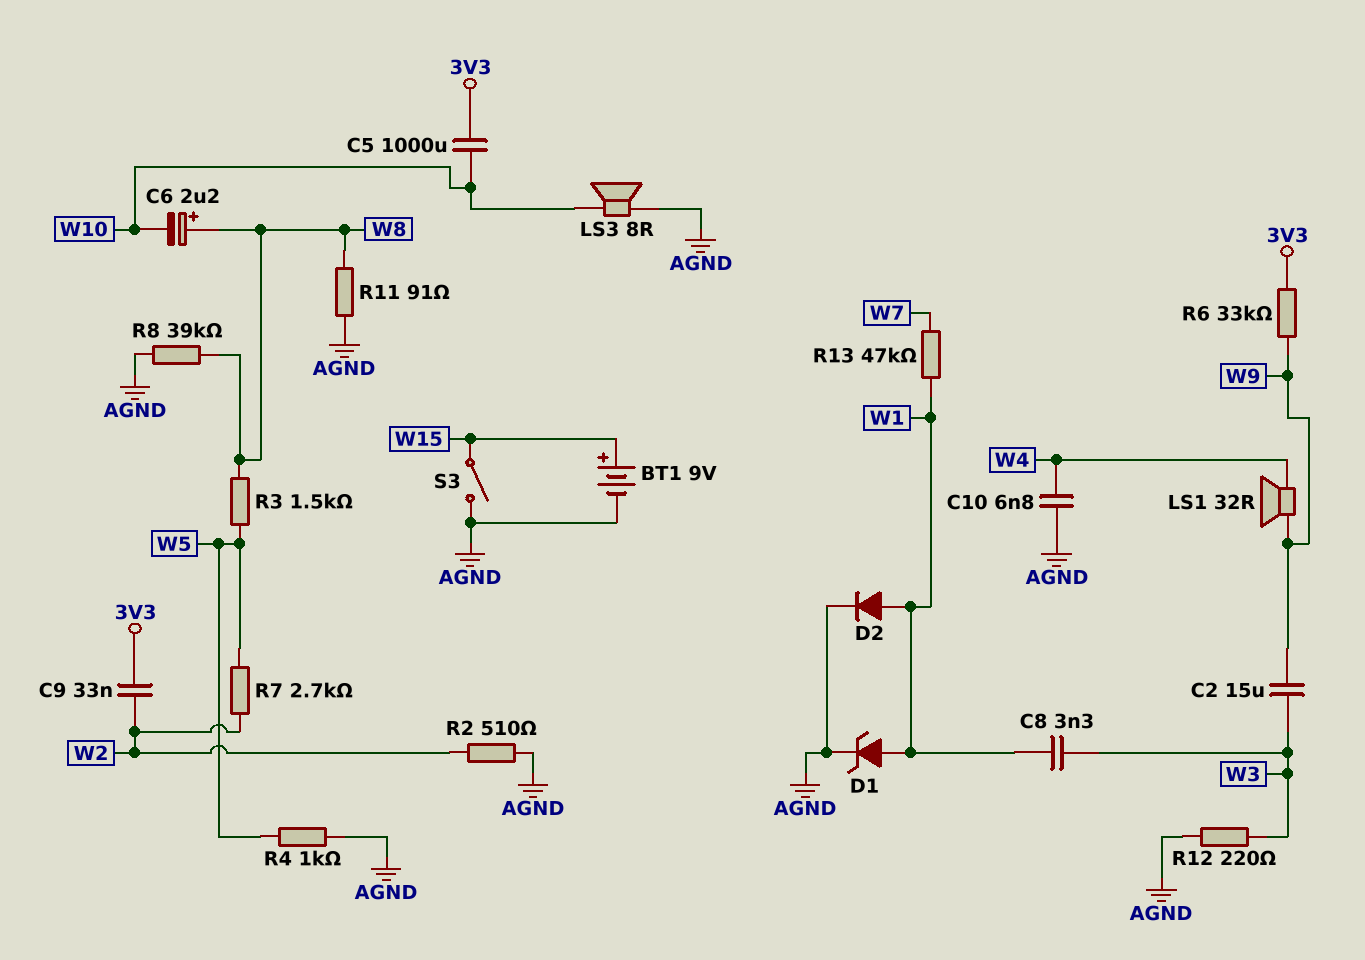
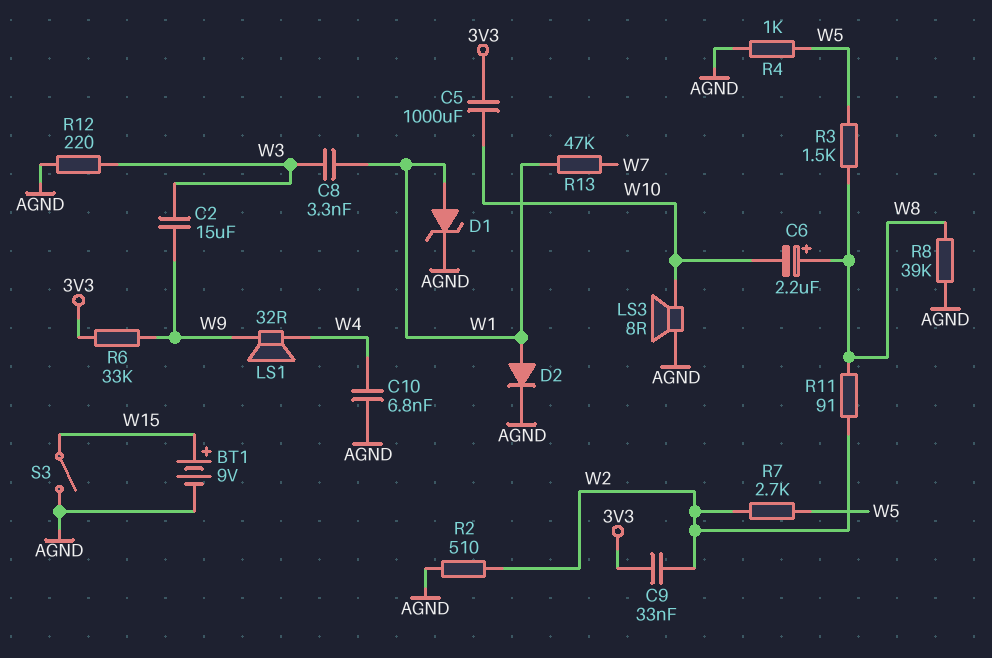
R11: 91 (AGND, W8) -> 91 (W2, W8)

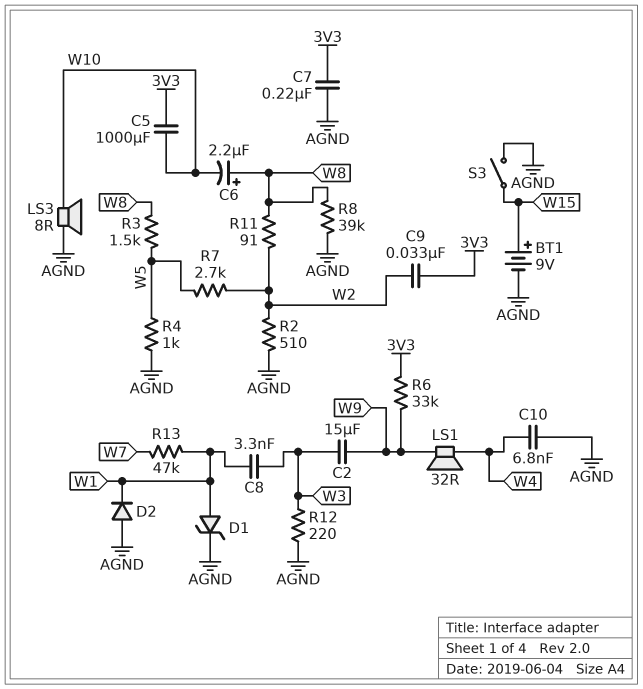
C7: none -> 220nF (3V3, AGND)
D2: diode (A W1, K AGND) -> diode (A AGND, K W1)

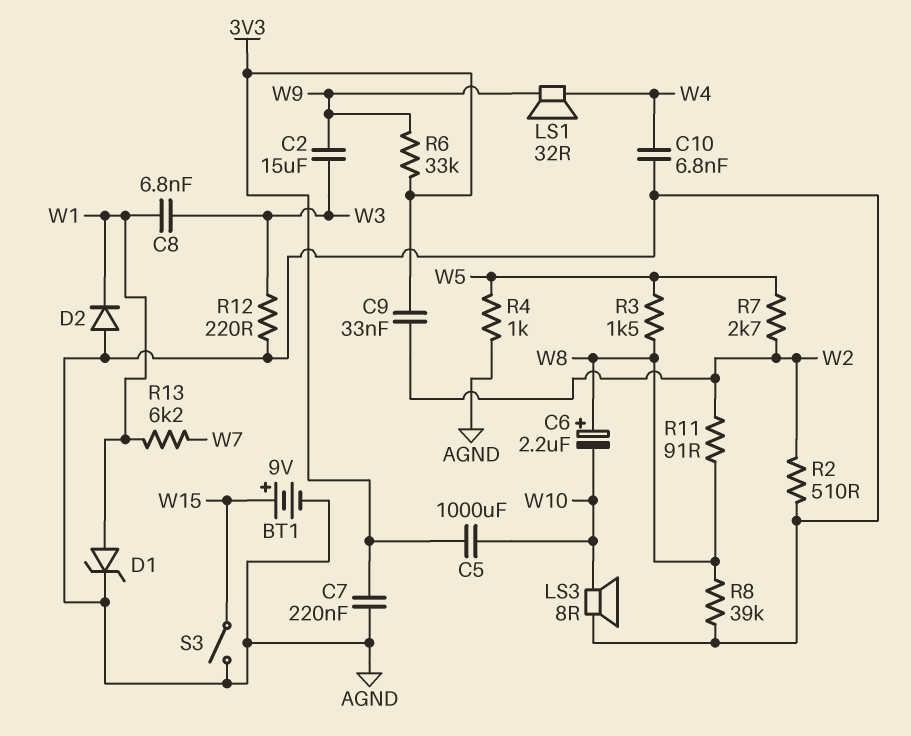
C8: 3.3nF (W1, W3) -> 6.8nF (W1, W3)
R13: 47k (W1, W7) -> 6.2k (W1, W7)

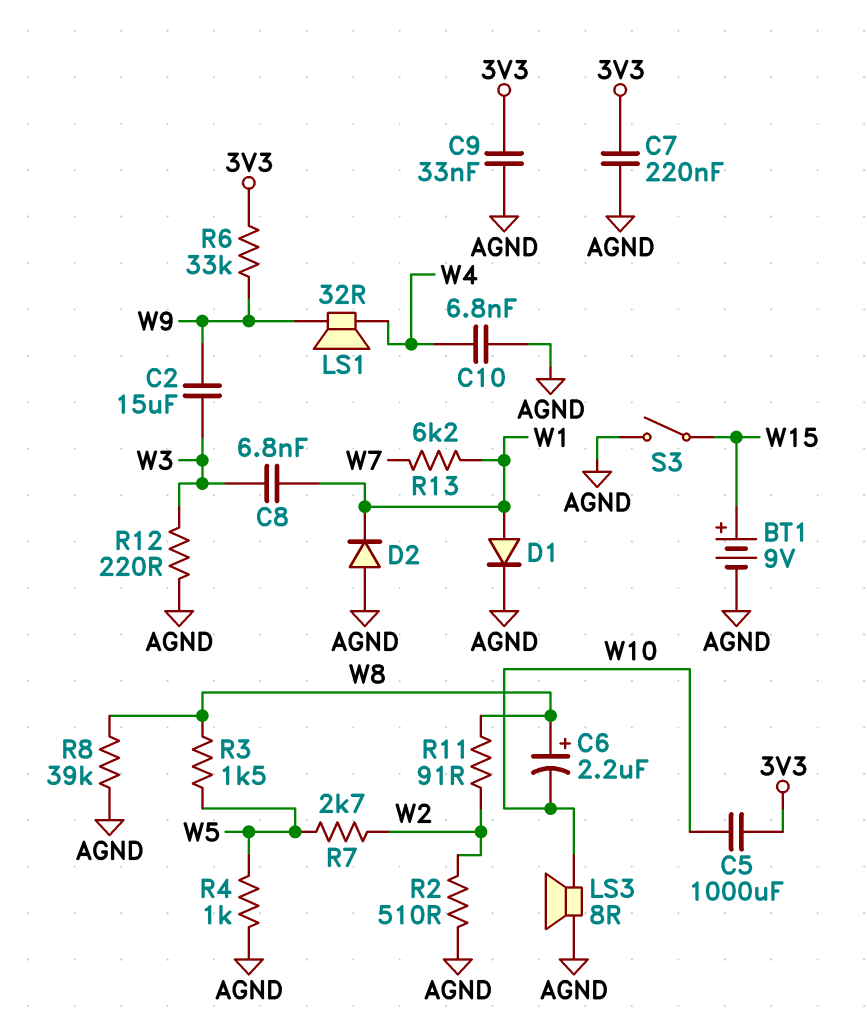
C9: 33nF (3V3, W2) -> 33nF (3V3, AGND)
D1: zener (A W1, K AGND) -> diode (A W1, K AGND)

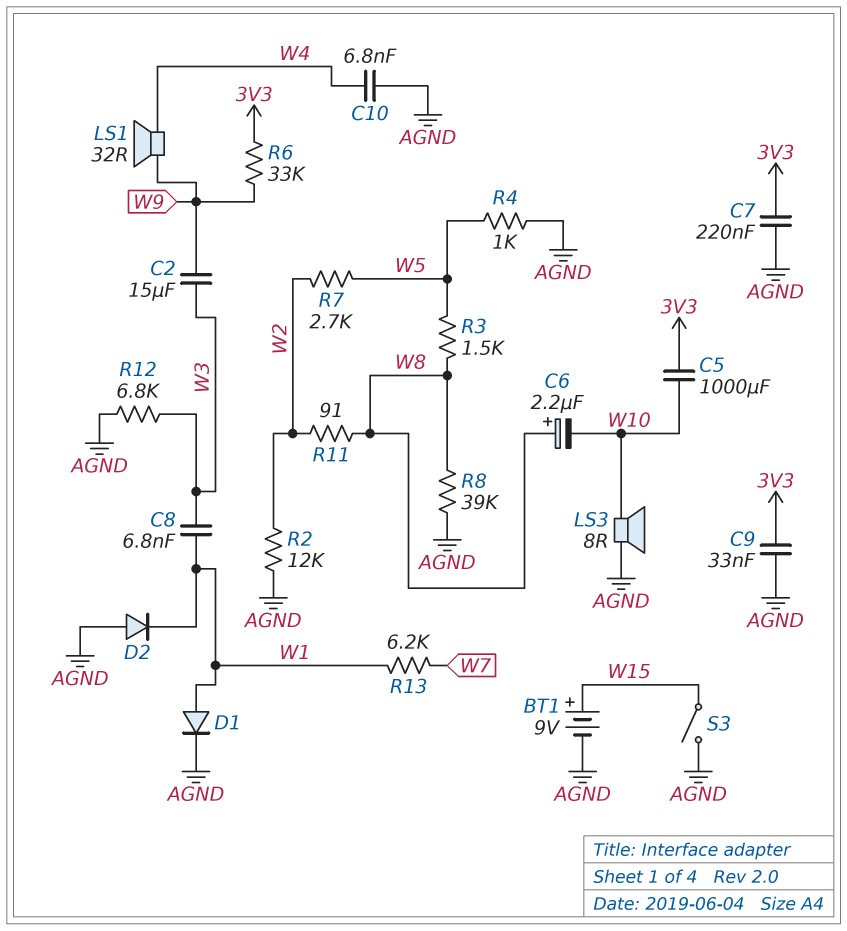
R2: 510 (AGND, W2) -> 12k (AGND, W2)
R12: 220 (AGND, W3) -> 6.8k (AGND, W3)

